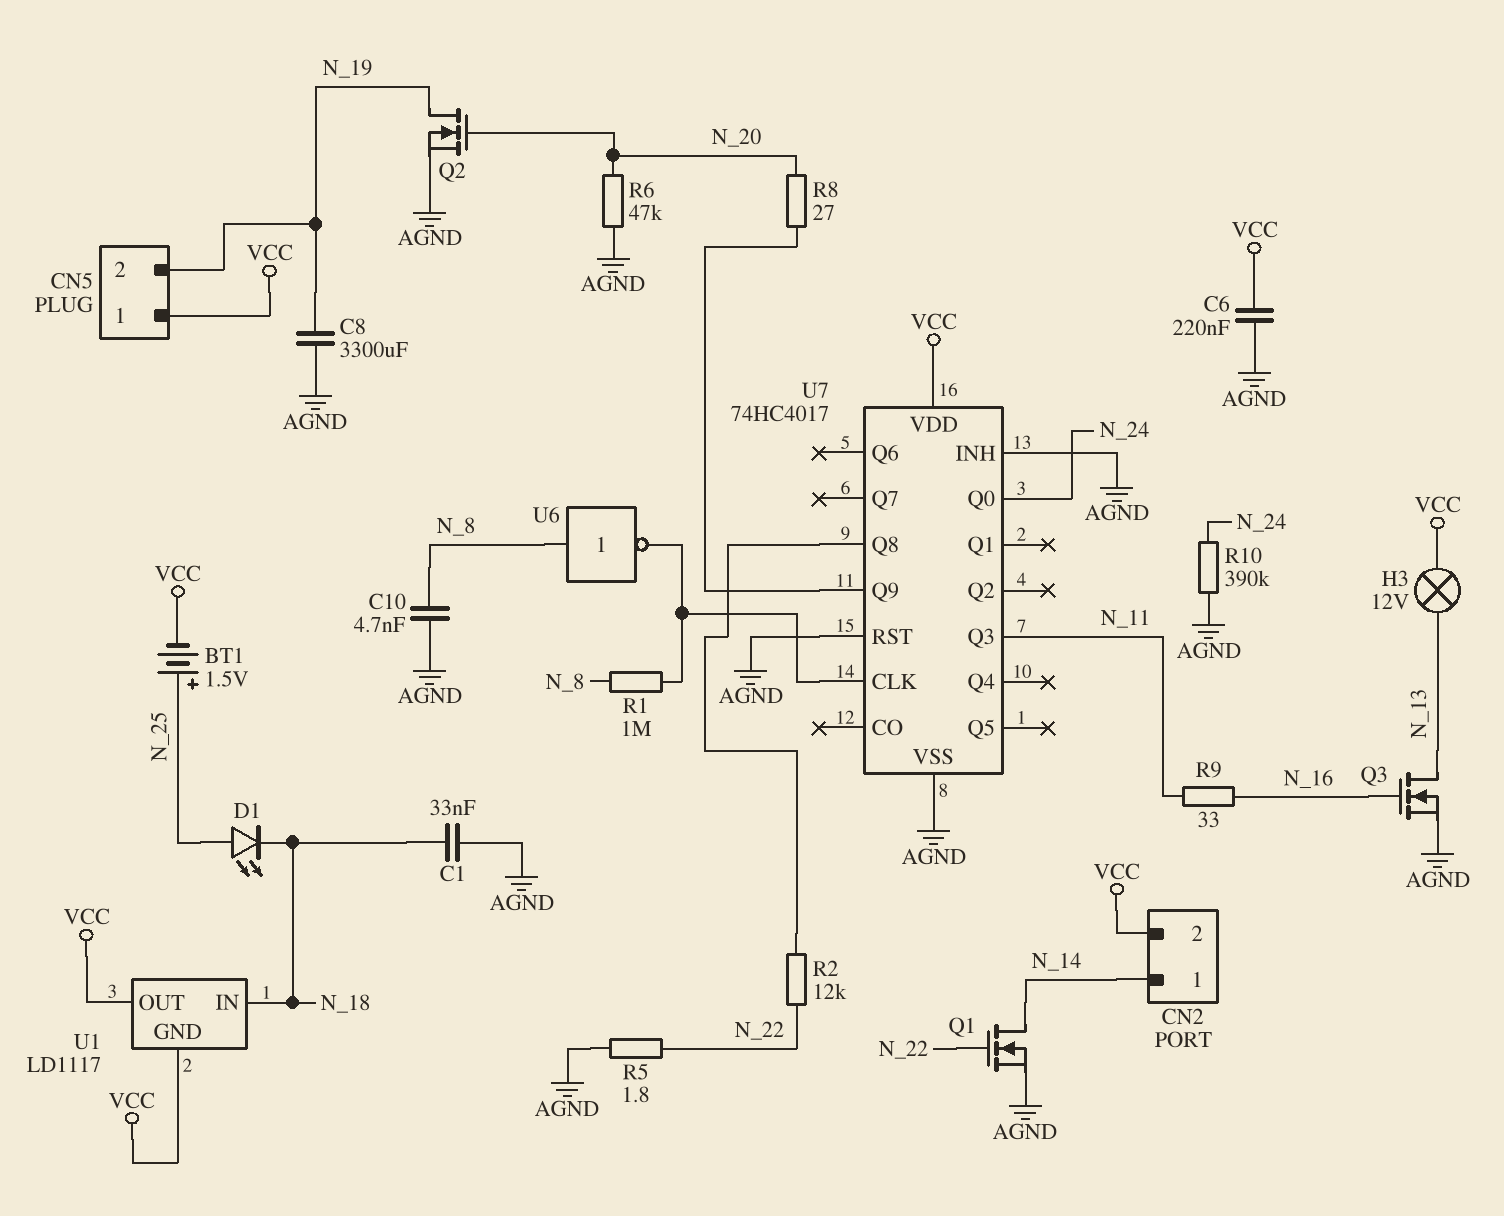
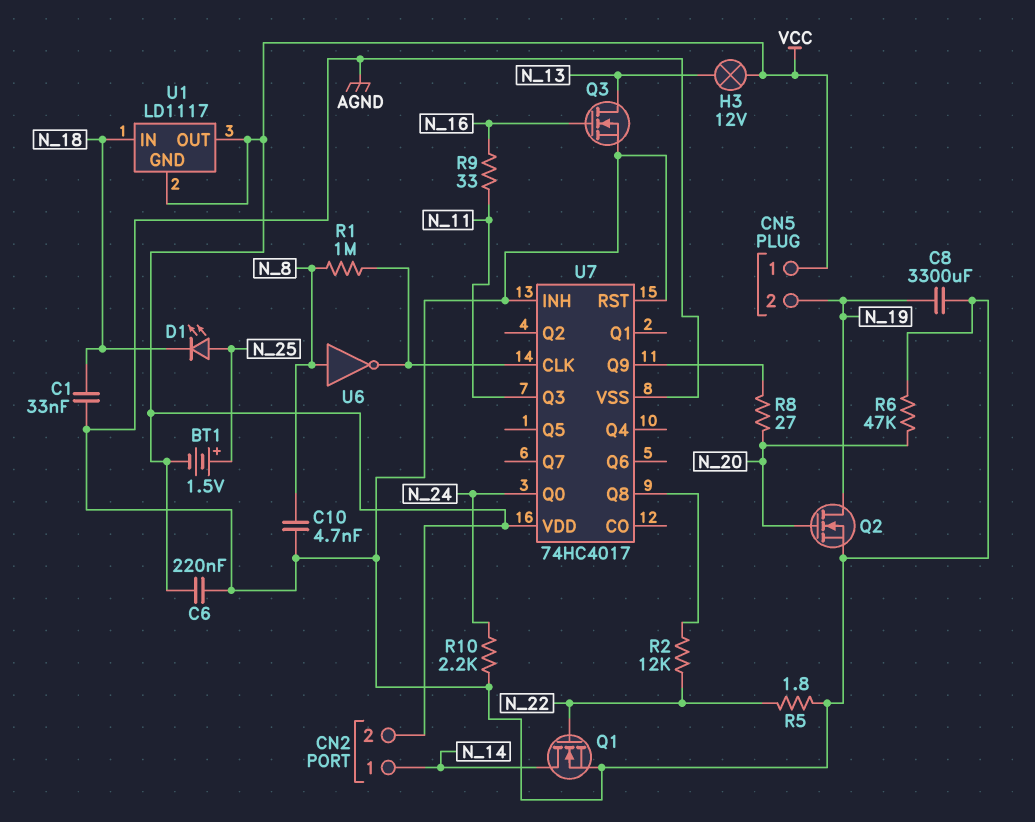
R10: 390k (AGND, N_24) -> 2.2k (AGND, N_24)

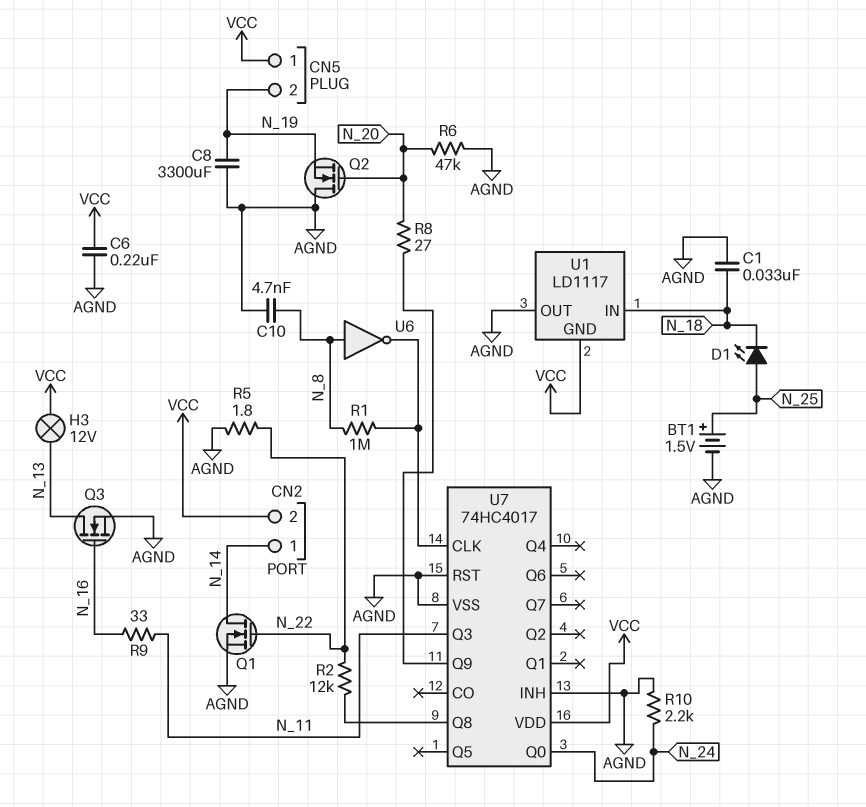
BT1: 1.5V (plus N_25, minus VCC) -> 1.5V (plus N_25, minus AGND)
Q2: NMOS (G N_20, D N_19, S AGND) -> NMOS (G N_20, D AGND, S N_19)
U1 pin OUT: VCC -> AGND

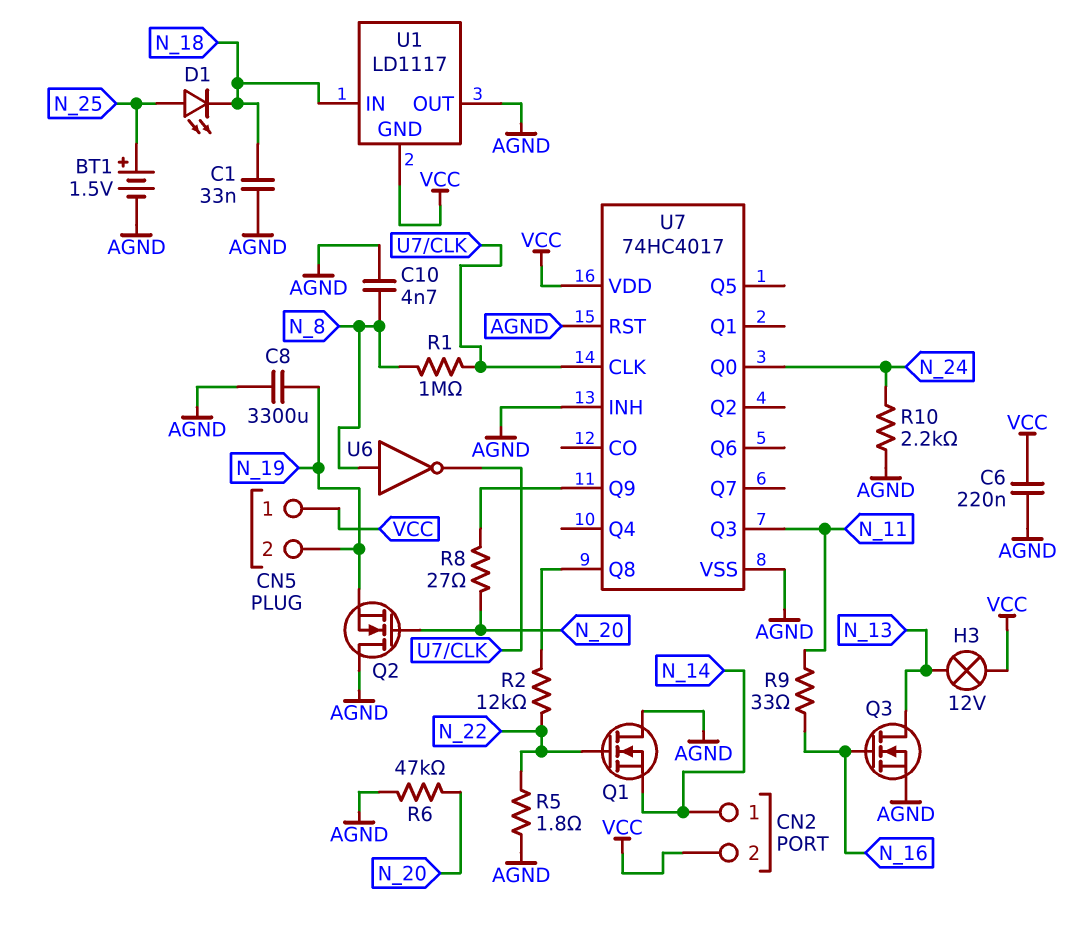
Q1: NMOS (G N_22, D N_14, S AGND) -> NMOS (G N_22, D AGND, S N_14)

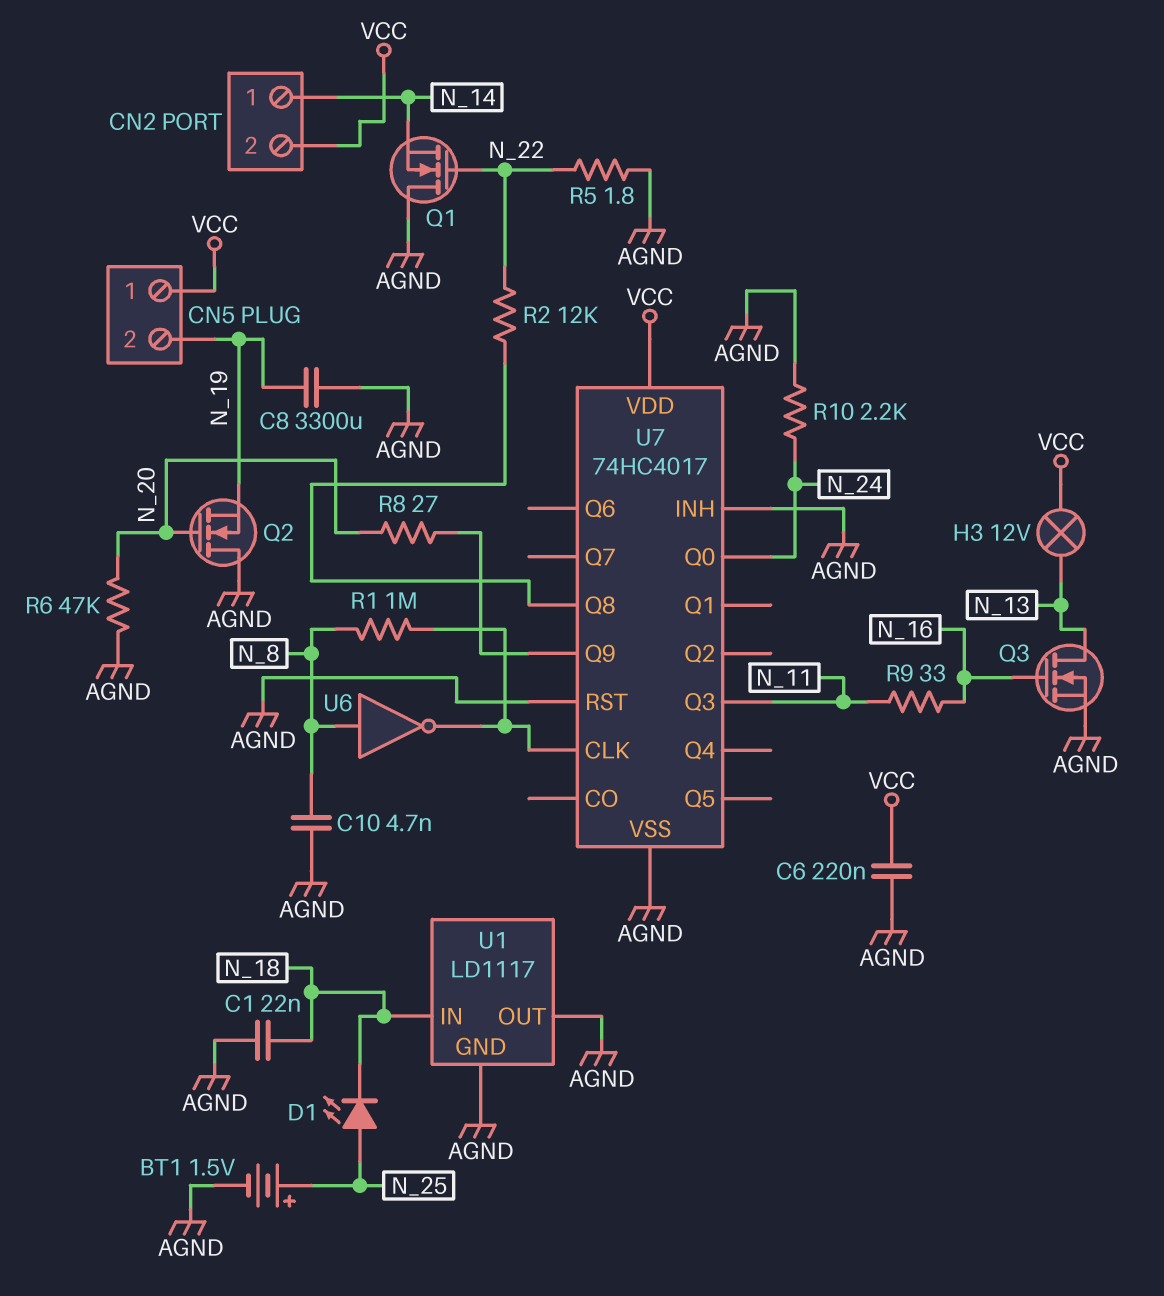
C1: 33nF (AGND, N_18) -> 22nF (AGND, N_18)
U1 pin GND: VCC -> AGND

